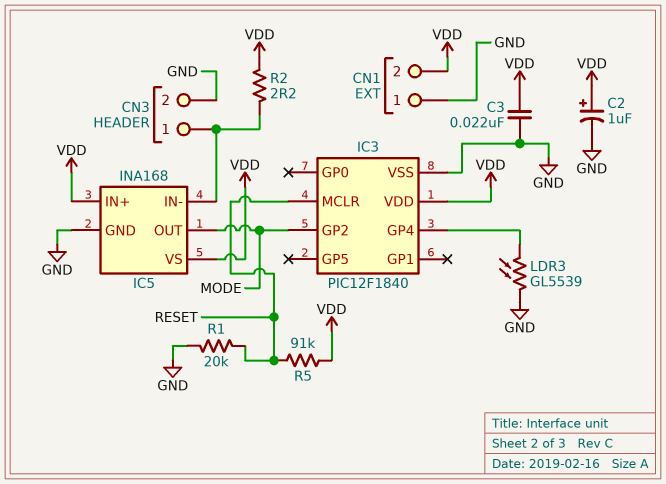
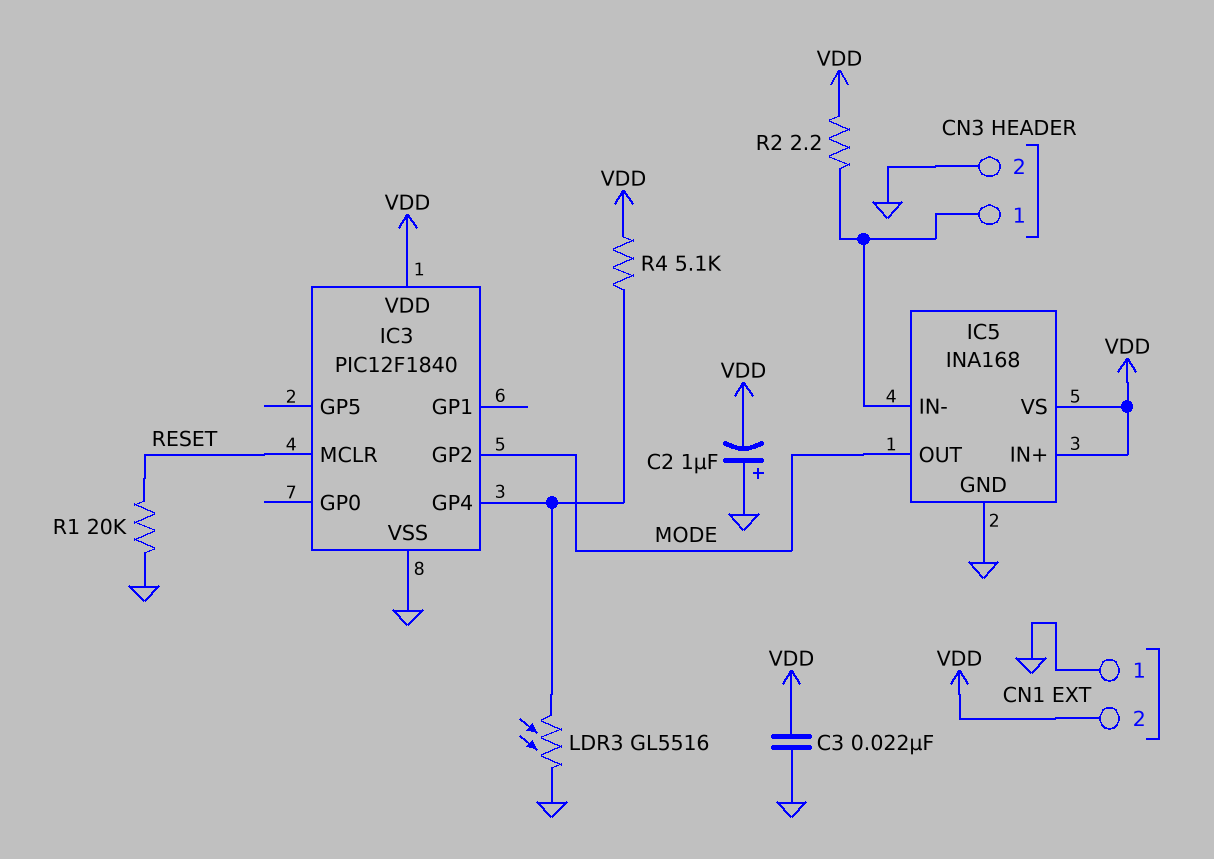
C2: 1uF (plus VDD, minus GND) -> 1uF (plus GND, minus VDD)
LDR3: GL5539 (GND, IC3/GP4) -> GL5516 (GND, IC3/GP4)
R4: none -> 5.1k (IC3/GP4, VDD)
R5: 91k (RESET, VDD) -> none

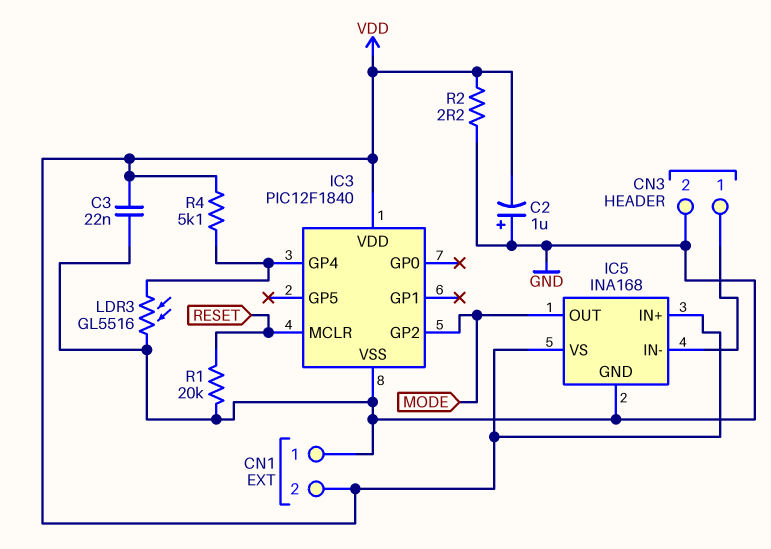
R2: 2.2 (CN3/1, VDD) -> 2.2 (GND, VDD)

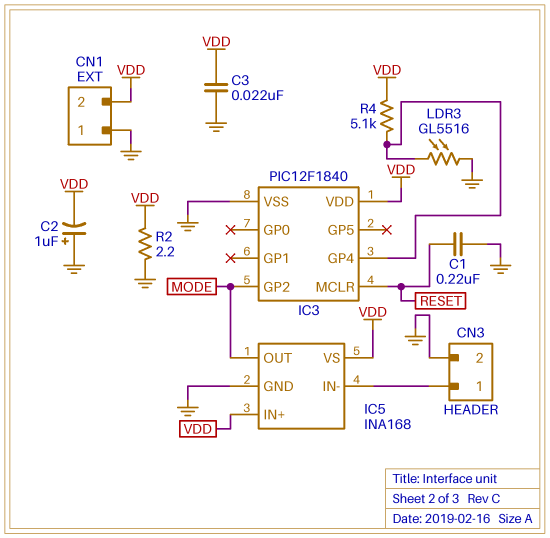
C1: none -> 220nF (GND, RESET)
R1: 20k (GND, RESET) -> none

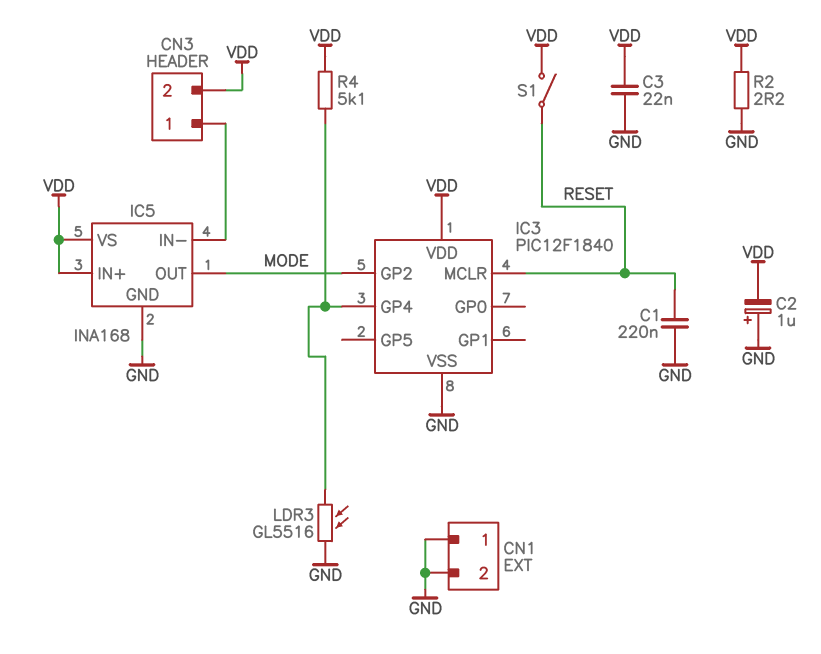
CN1 pin 2: VDD -> GND
CN3 pin 2: GND -> VDD
S1: none -> switch (RESET, VDD)

